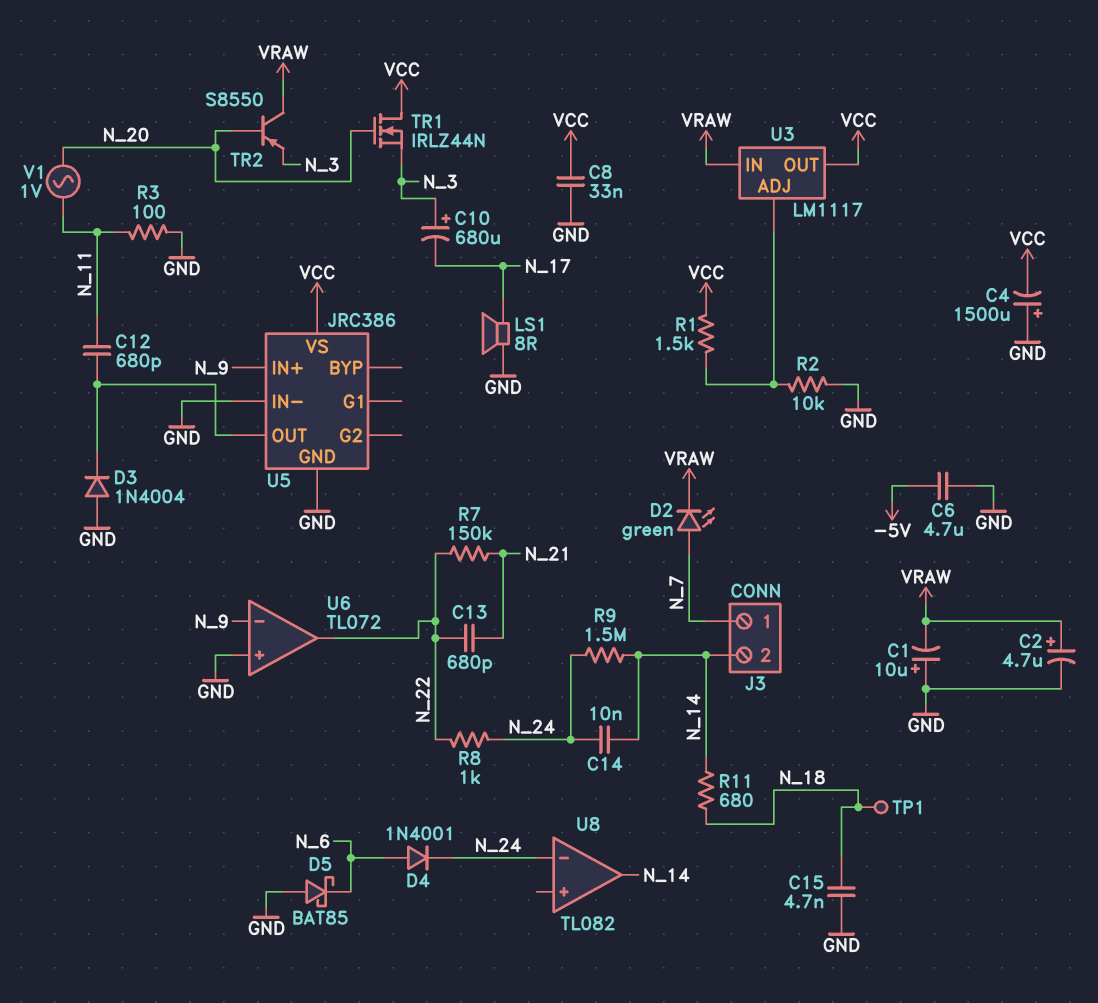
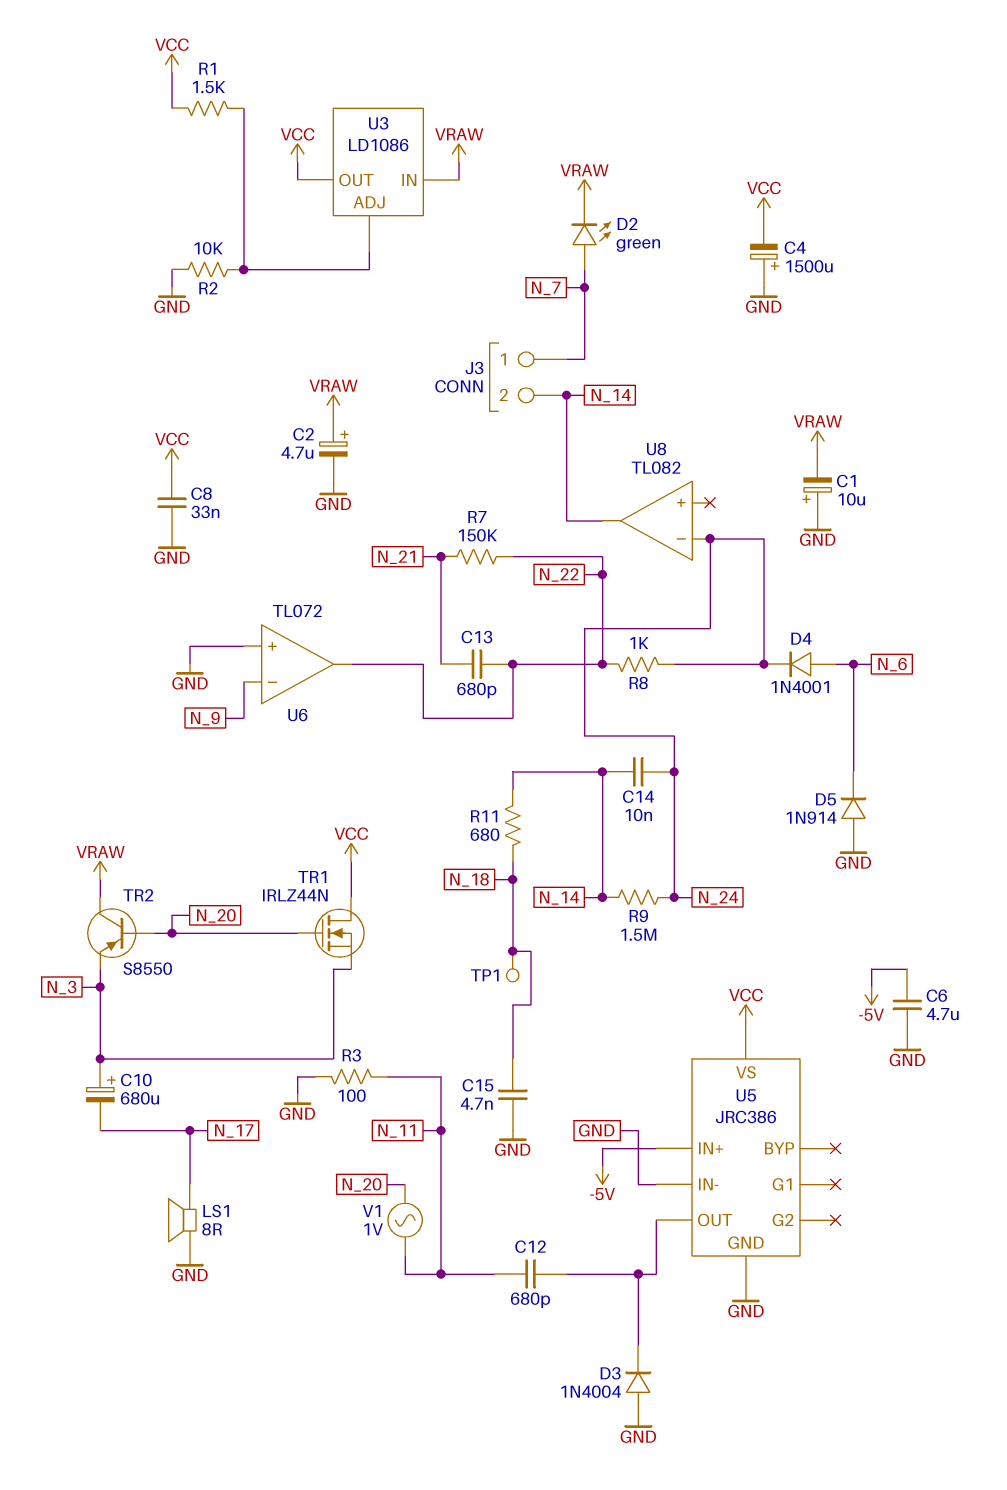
D5: schottky BAT85 (A GND, K N_6) -> diode 1N914 (A GND, K N_6)
U3: LM1117 -> LD1086
U5 pin IN+: N_9 -> -5V

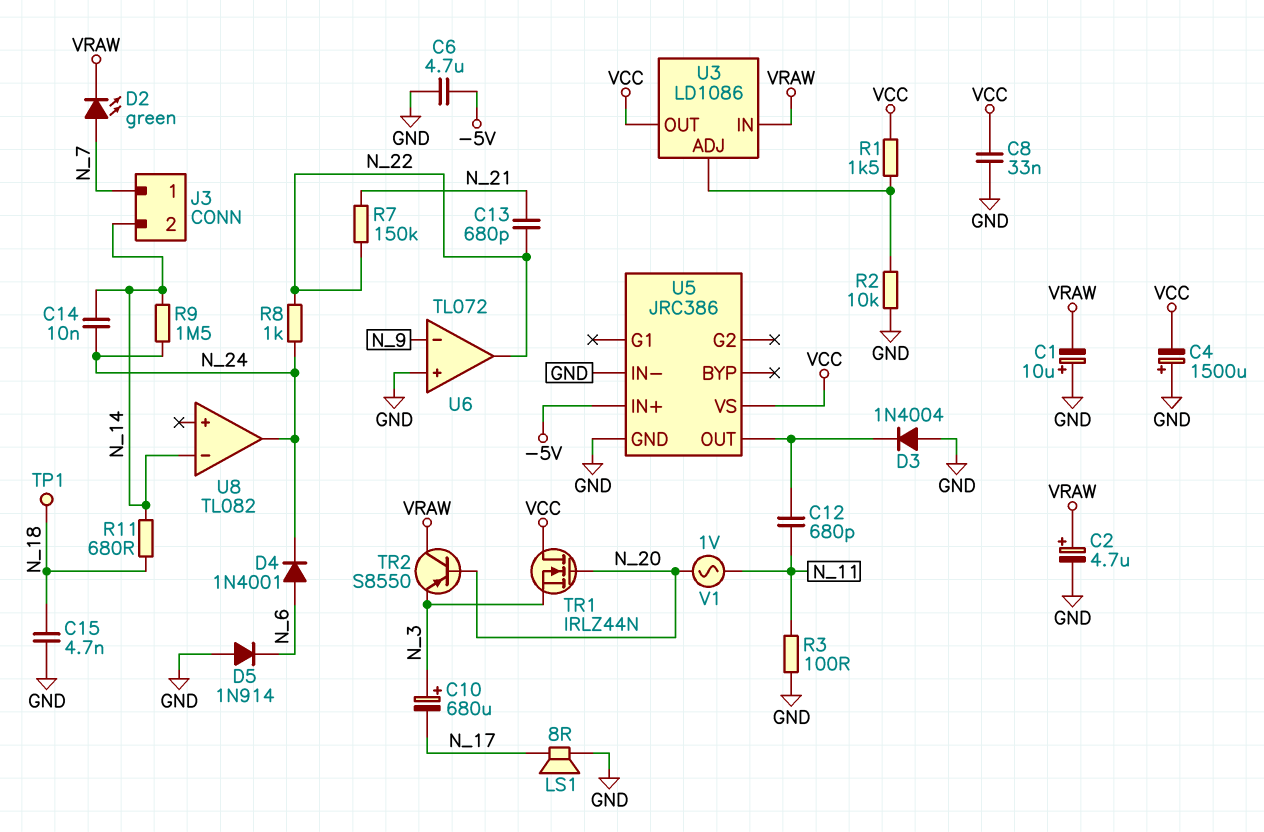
U8 pin in-: N_24 -> N_14
U8 pin out: N_14 -> N_24

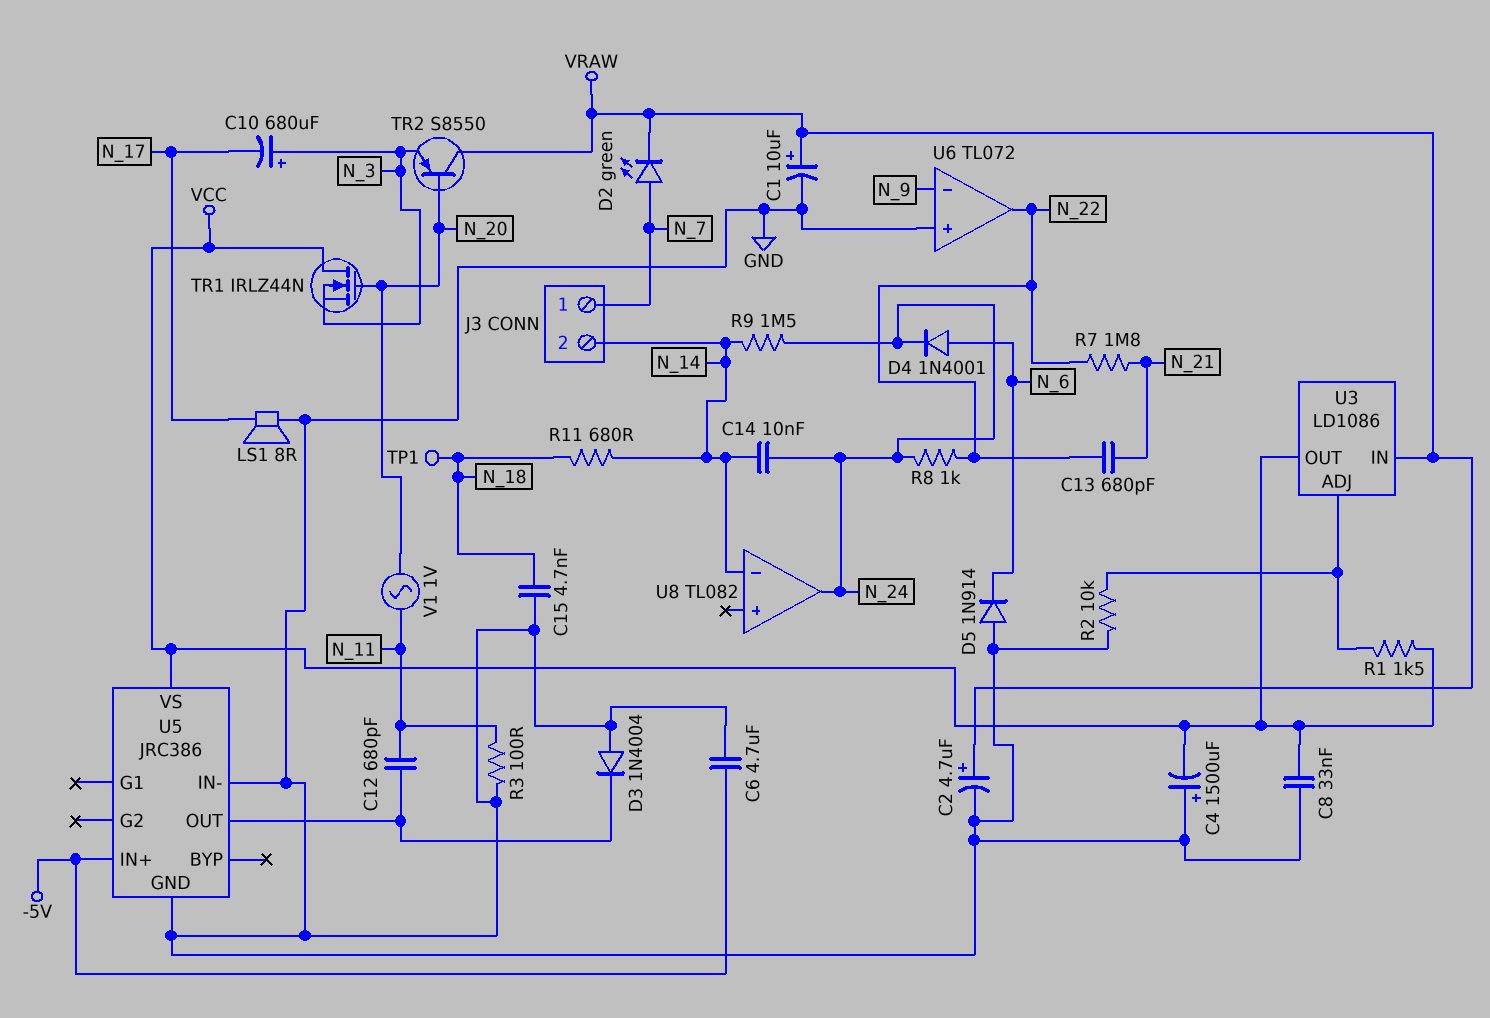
C1: 10uF (plus GND, minus VRAW) -> 10uF (plus VRAW, minus GND)
R7: 150k (N_21, N_22) -> 1.8M (N_21, N_22)

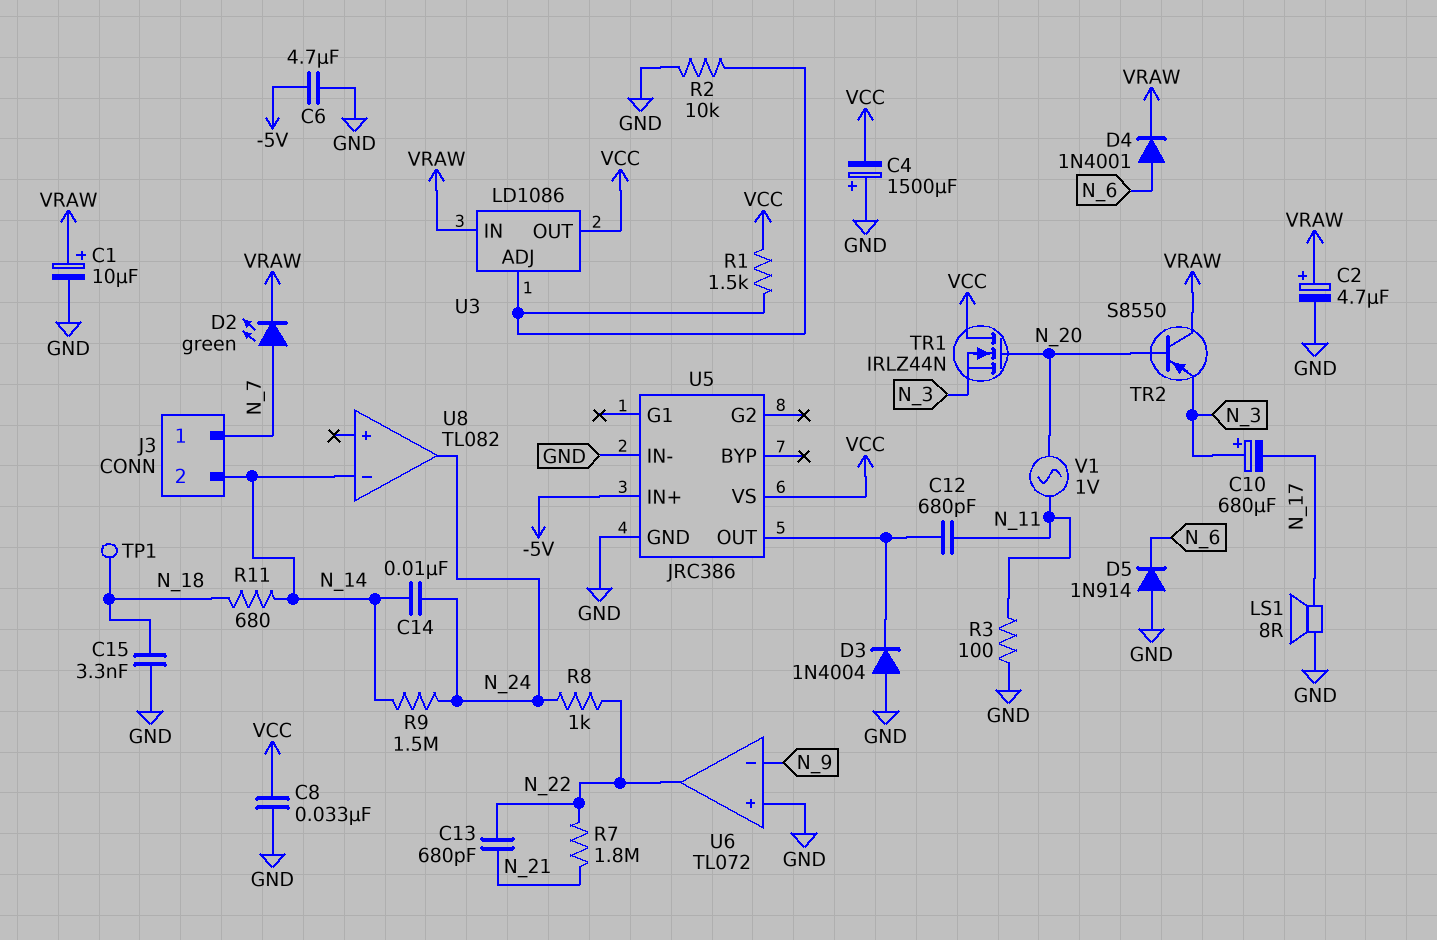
C15: 4.7nF (GND, N_18) -> 3.3nF (GND, N_18)
D4: diode 1N4001 (A N_6, K N_24) -> diode 1N4001 (A N_6, K VRAW)

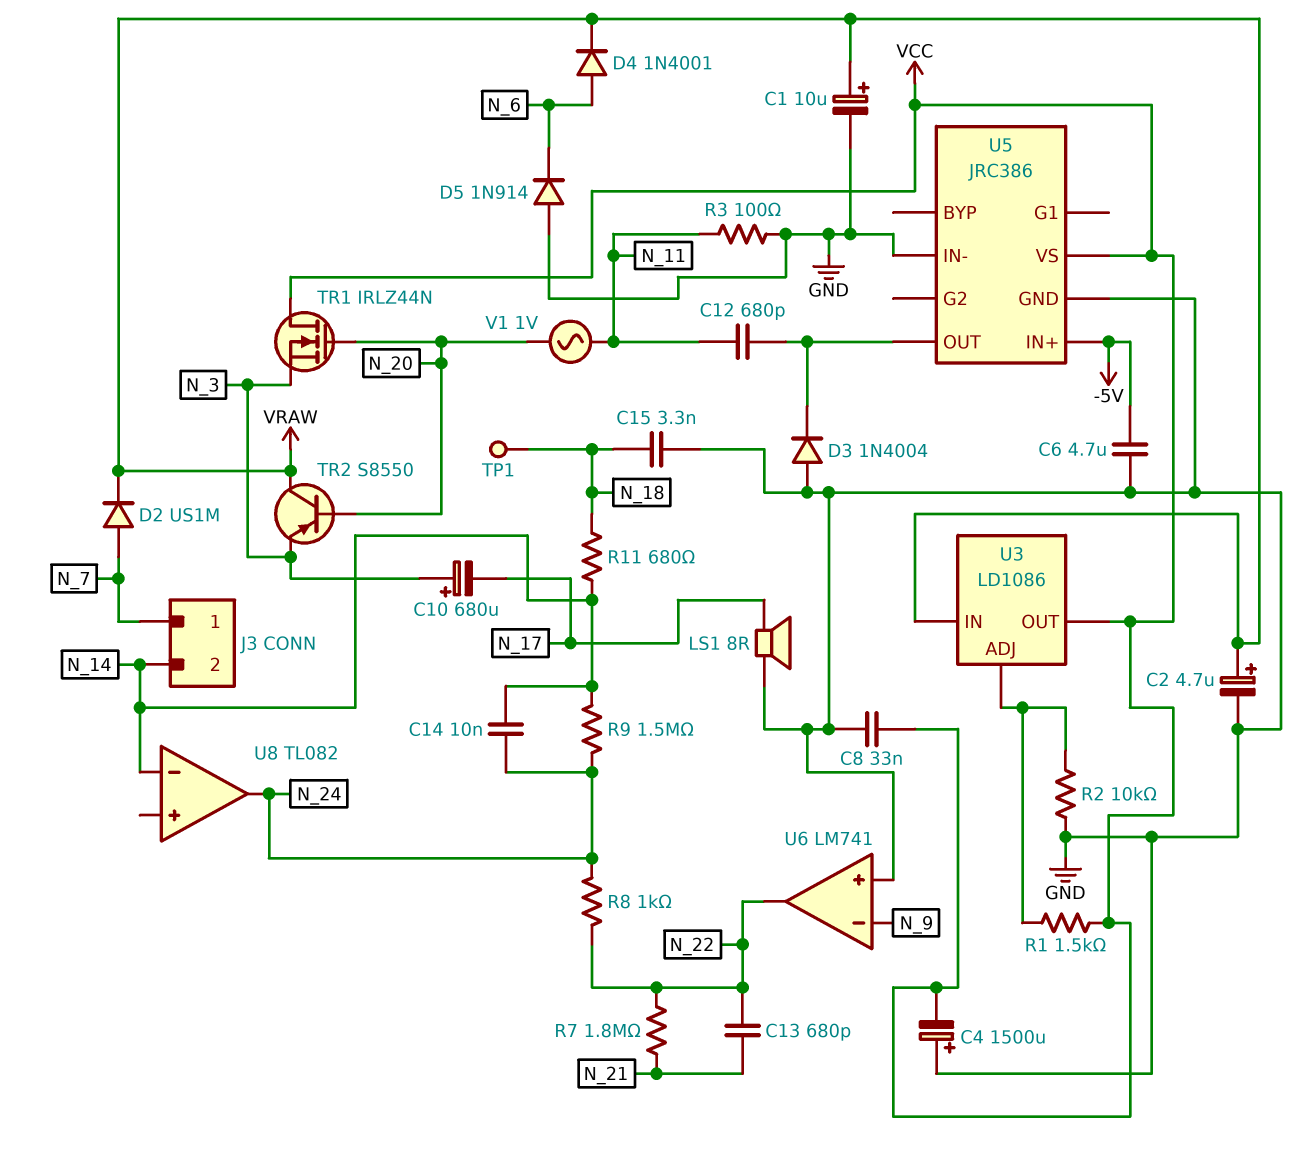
D2: LED green (A N_7, K VRAW) -> diode US1M (A N_7, K VRAW)
U6: TL072 -> LM741

